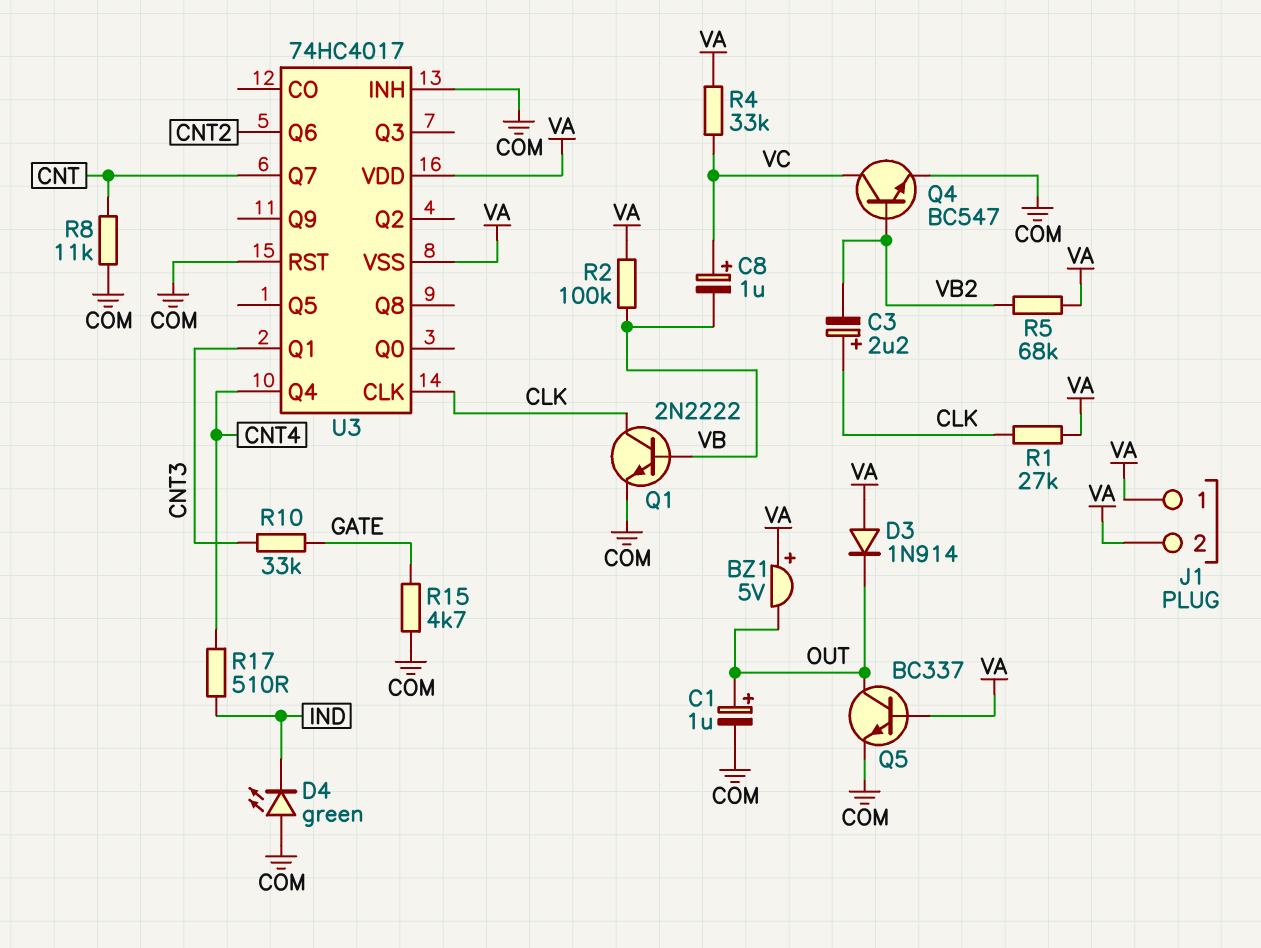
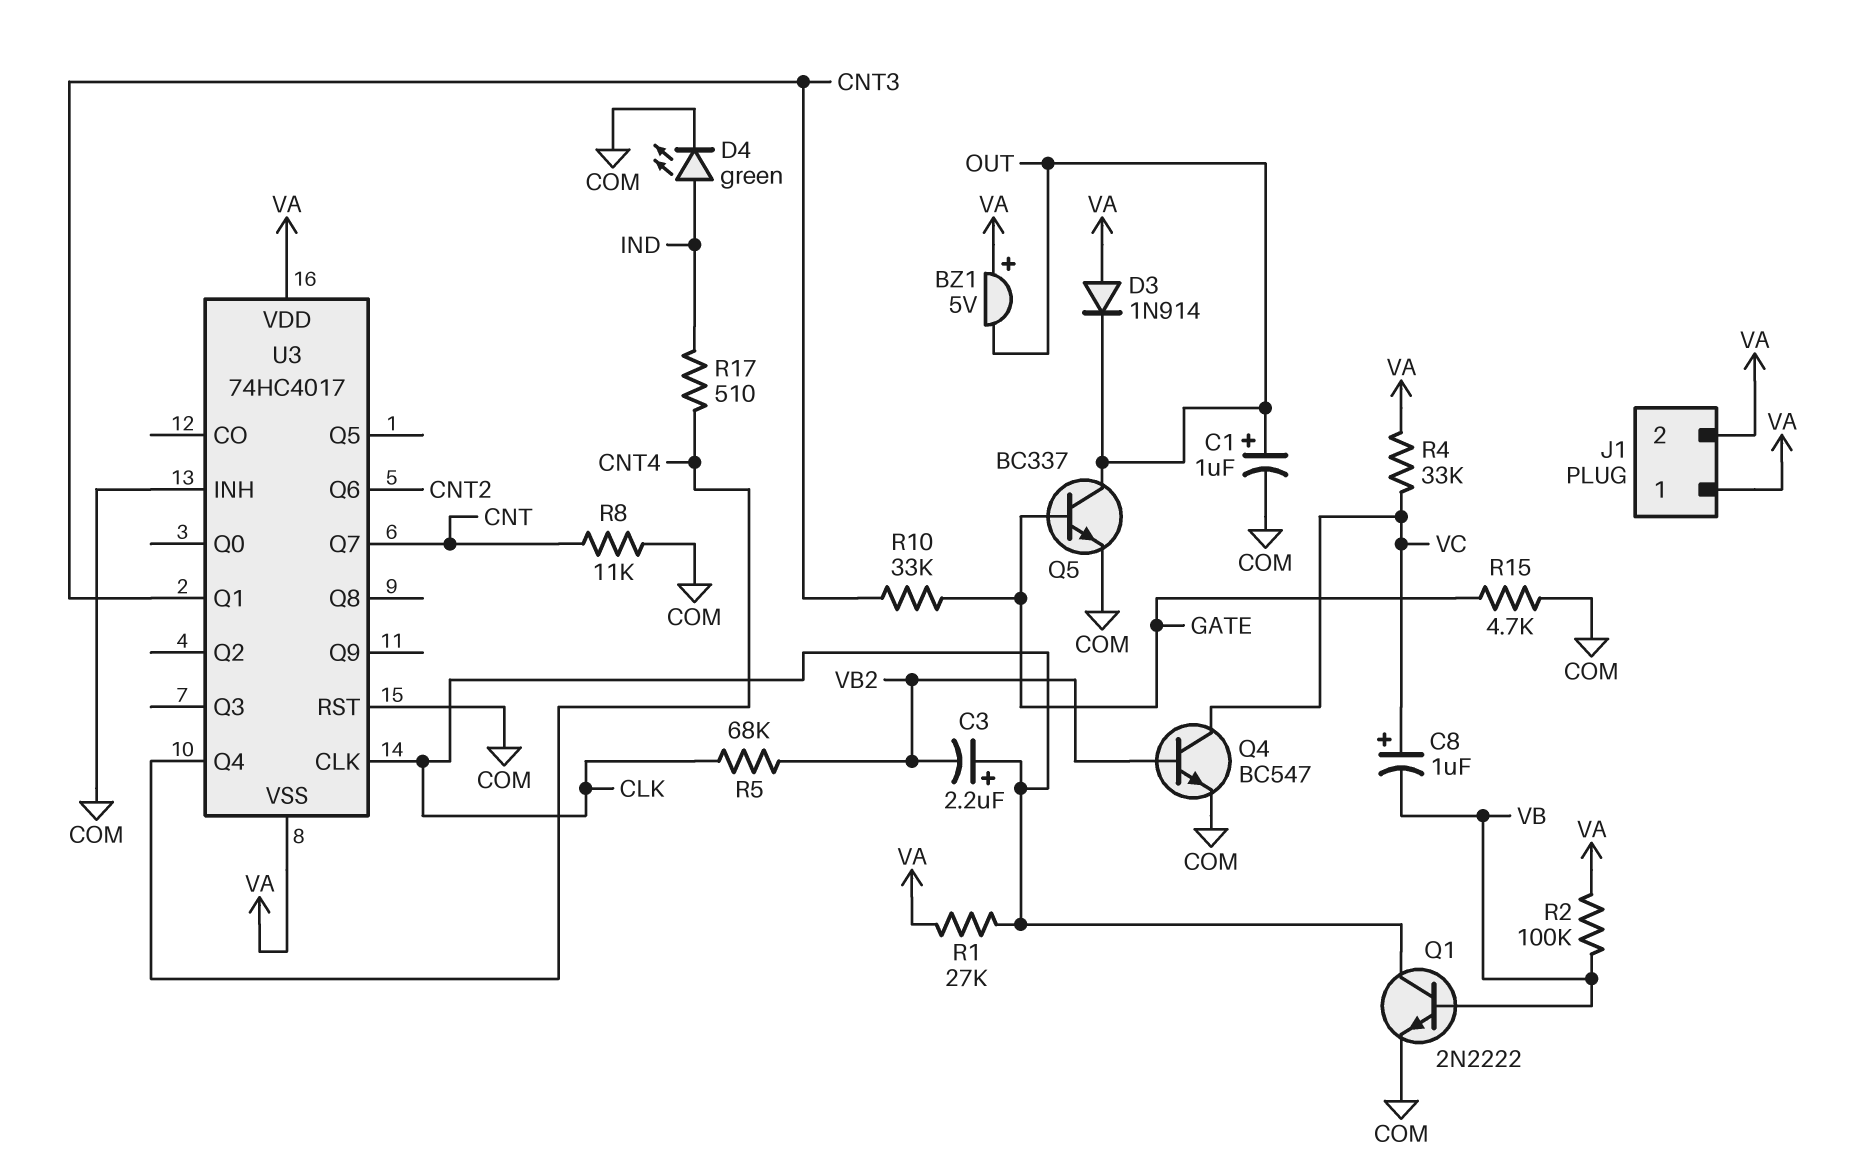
D4: LED green (A COM, K IND) -> LED green (A IND, K COM)
Q5: NPN BC337 (B VA, C OUT, E COM) -> NPN BC337 (B GATE, C OUT, E COM)
R5: 68k (VA, VB2) -> 68k (CLK, VB2)

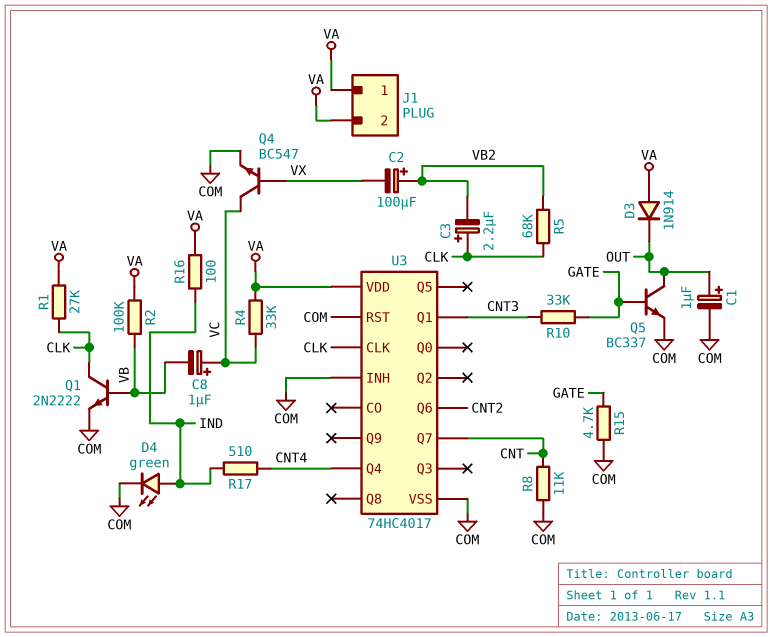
BZ1: buzzer 5V (plus VA, minus OUT) -> none
C2: none -> 100uF (plus VB2, minus VX)
Q4: NPN BC547 (B VB2, C VC, E COM) -> NPN BC547 (B VX, C VC, E COM)
R16: none -> 100 (IND, VA)
U3 pin VSS: VA -> COM

